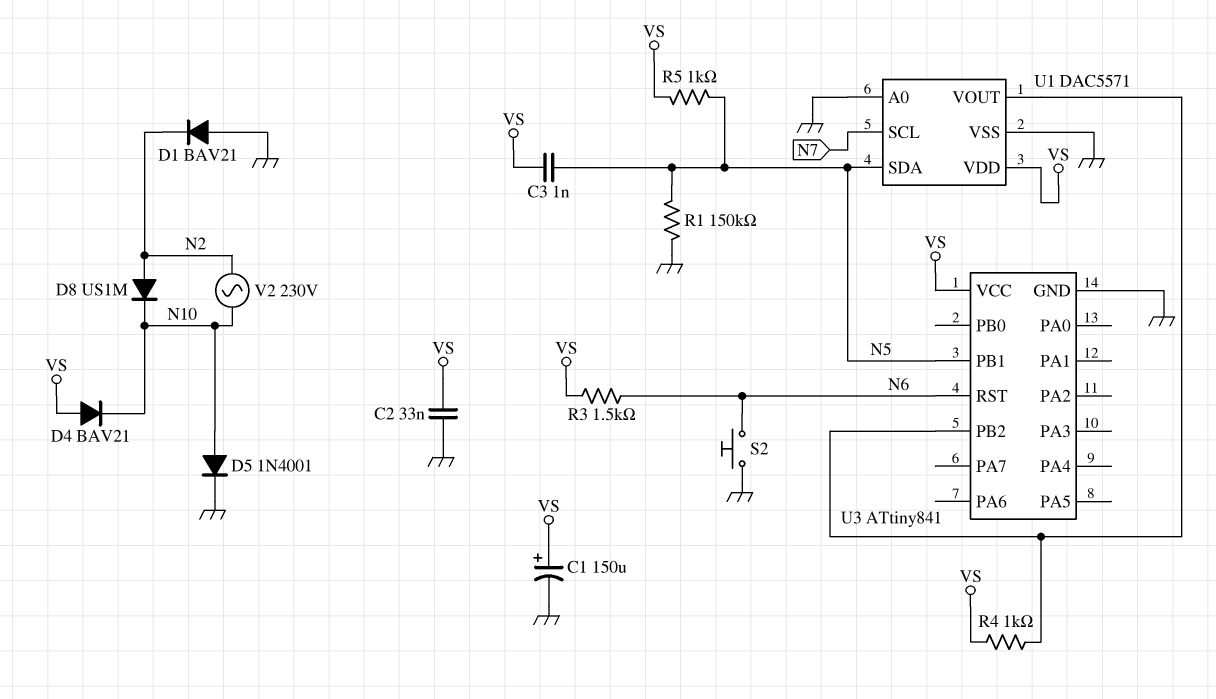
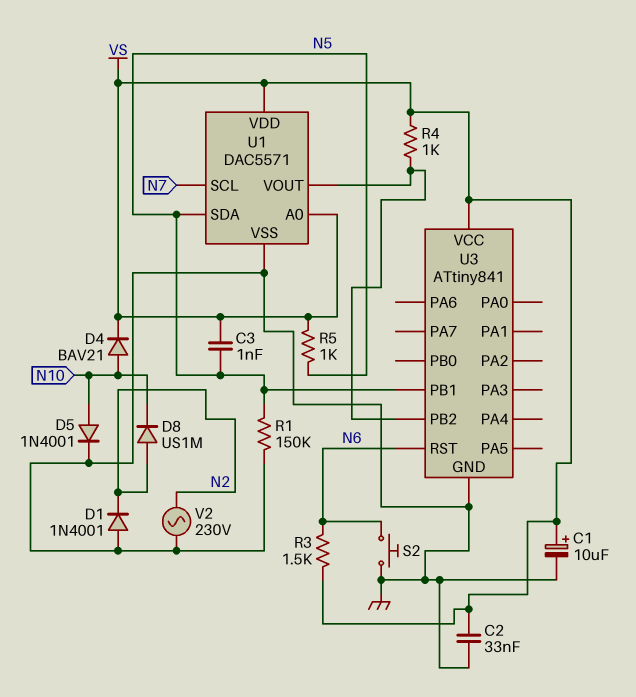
C1: 150uF (plus VS, minus GND) -> 10uF (plus VS, minus GND)
D1: diode BAV21 (A GND, K N2) -> diode 1N4001 (A GND, K N2)
D4: diode BAV21 (A VS, K N10) -> diode BAV21 (A N10, K VS)
U1 pin A0: GND -> VS
V2: AC 230V (N2, N10) -> AC 230V (GND, N2)

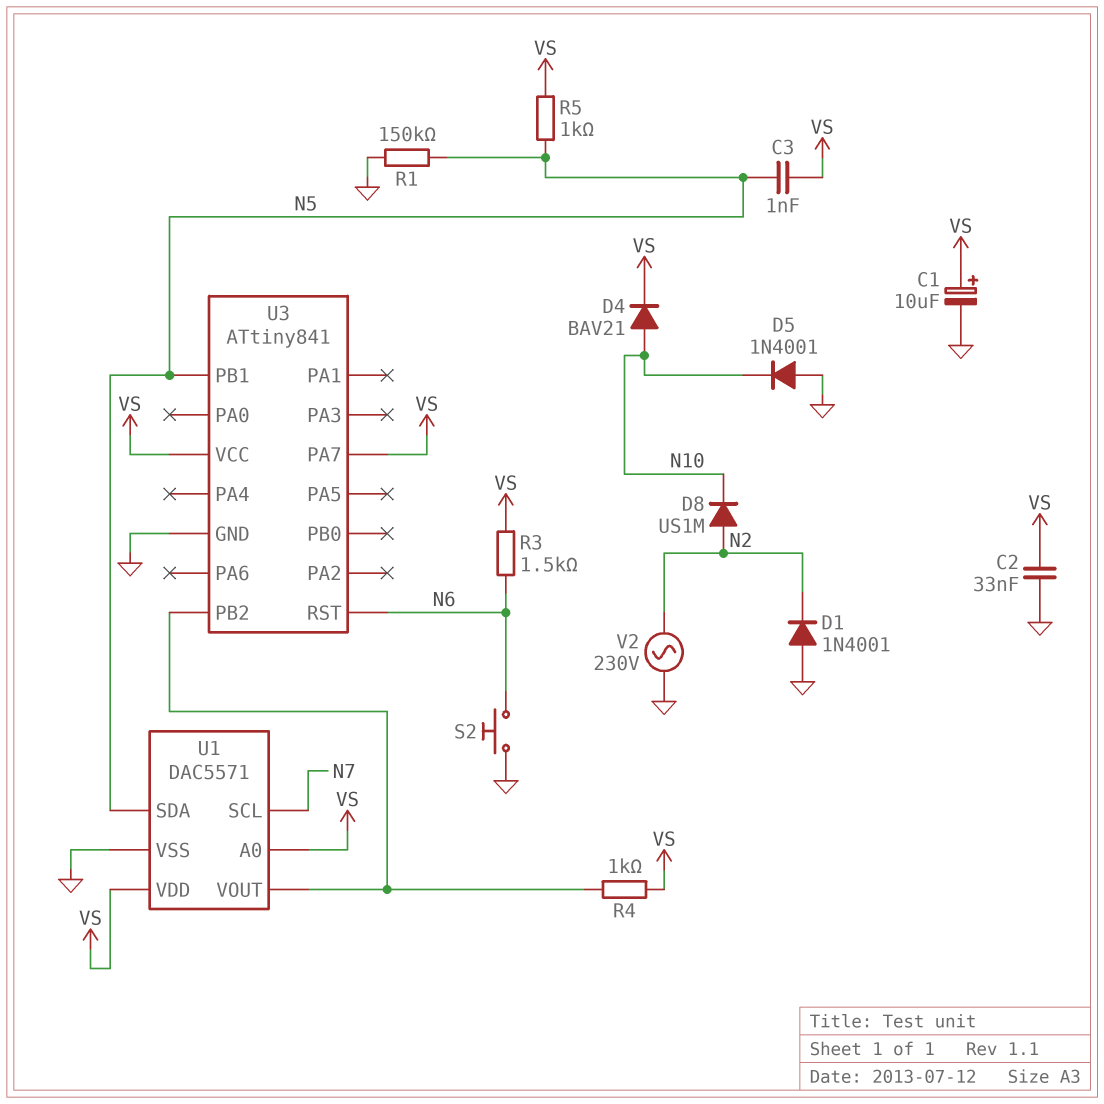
D5: diode 1N4001 (A N10, K GND) -> diode 1N4001 (A GND, K N10)
U3 pin PA7: none -> VS

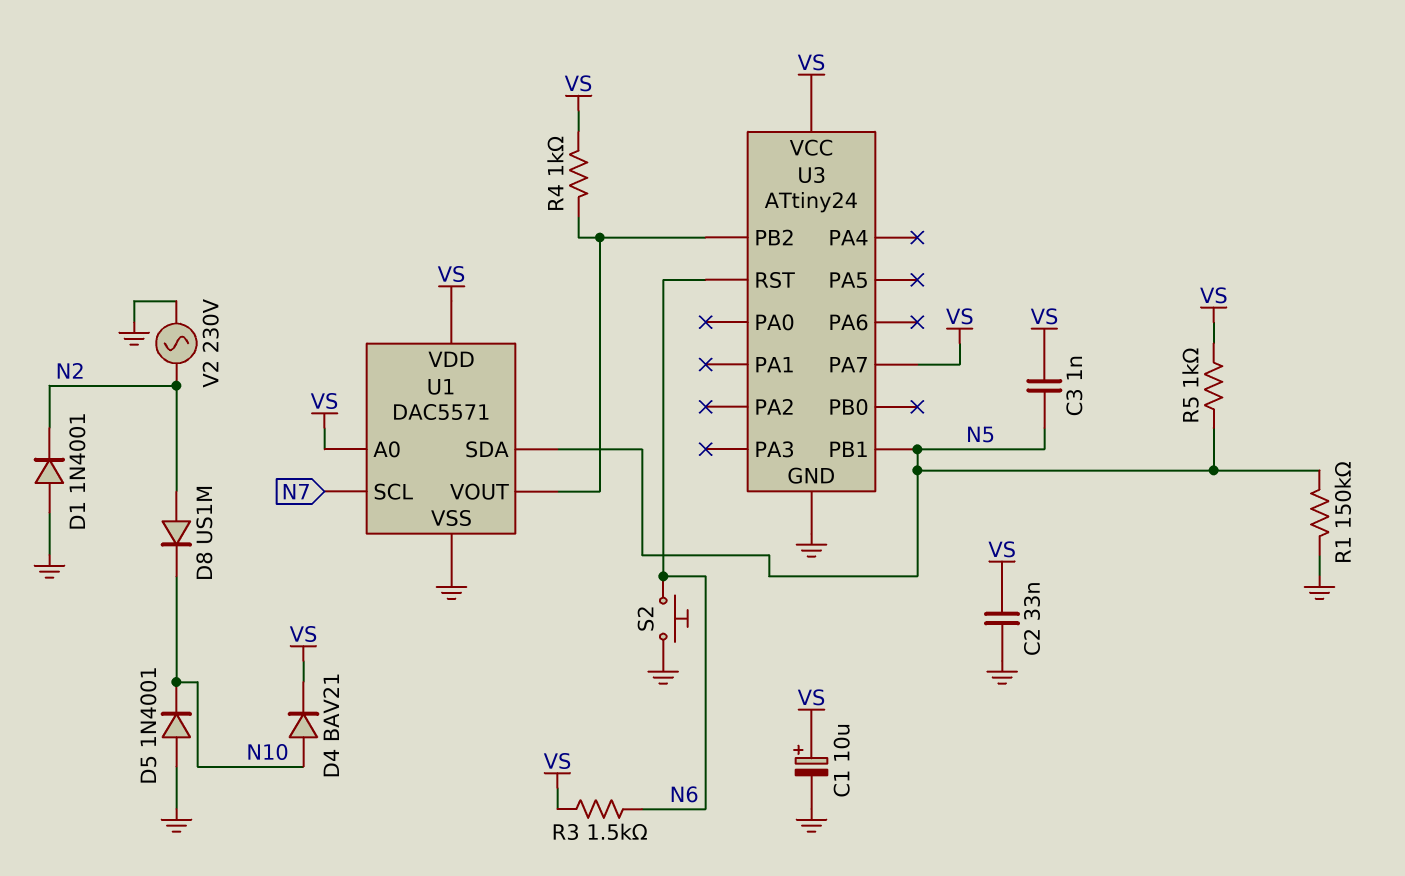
U3: ATtiny841 -> ATtiny24

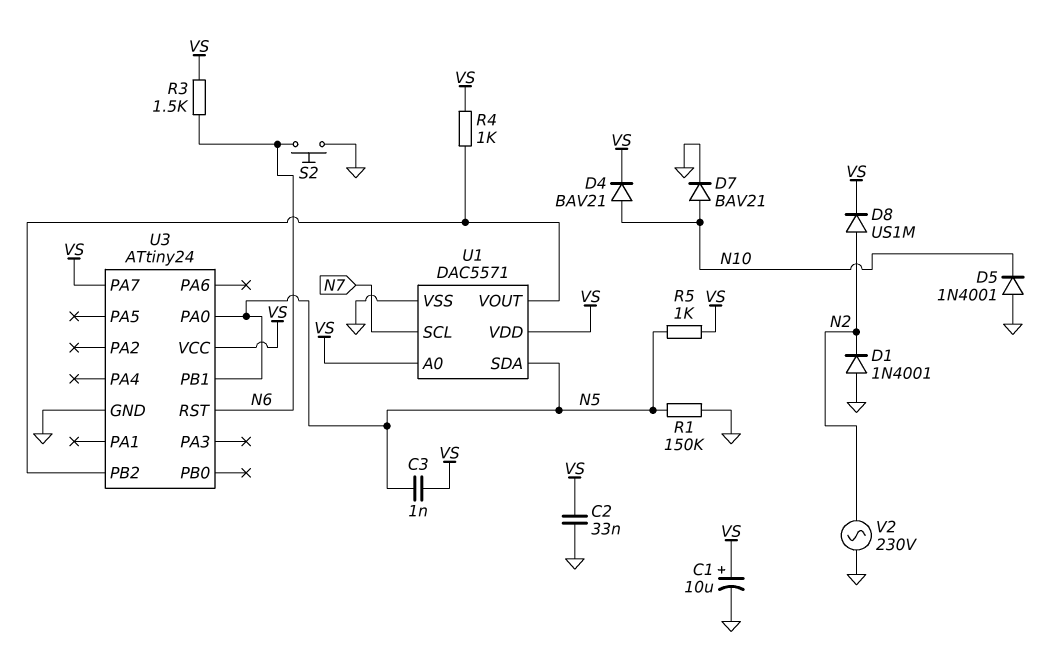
D7: none -> diode BAV21 (A N10, K GND)
D8: diode US1M (A N2, K N10) -> diode US1M (A N2, K VS)
U3 pin PA0: none -> N5

